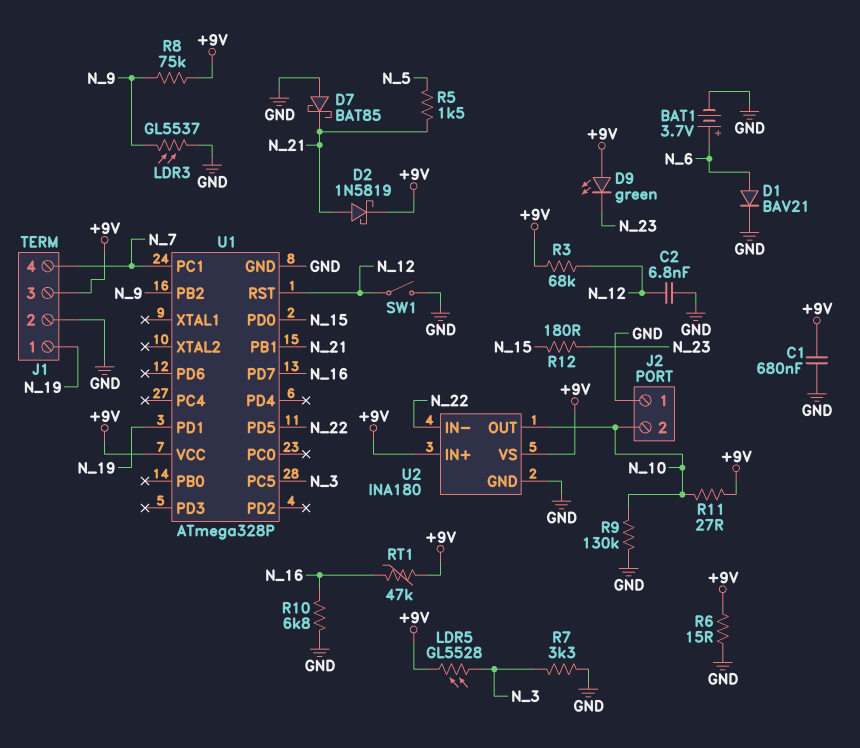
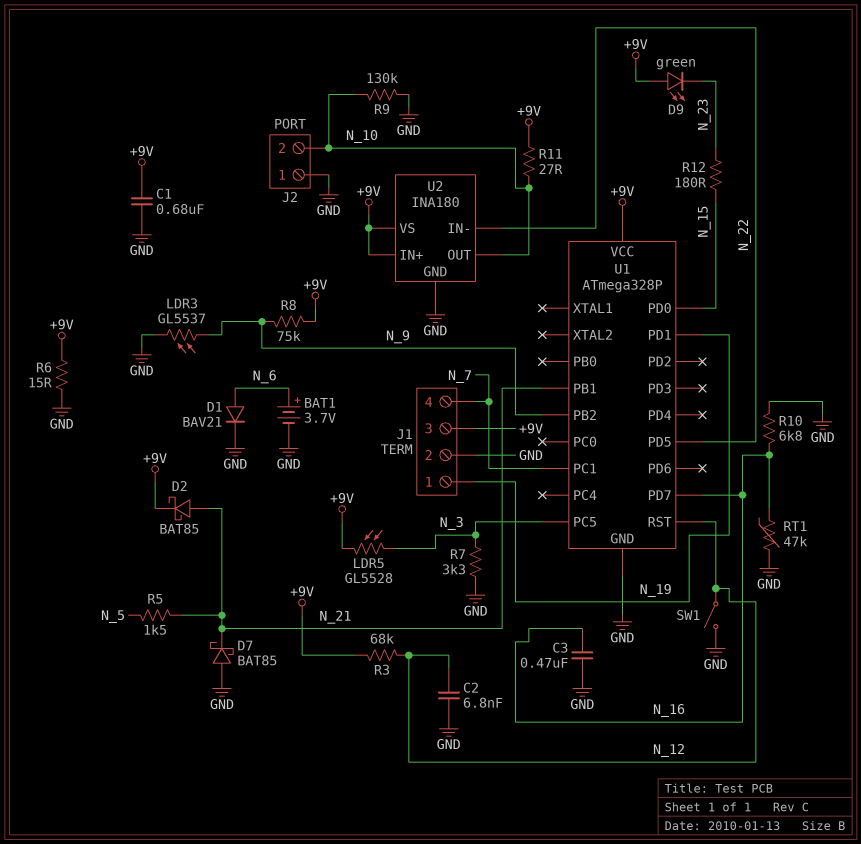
C3: none -> 470nF (GND, N_16)
D2: schottky 1N5819 (A N_21, K +9V) -> schottky BAT85 (A N_21, K +9V)
RT1: 47k (+9V, N_16) -> 47k (GND, N_16)

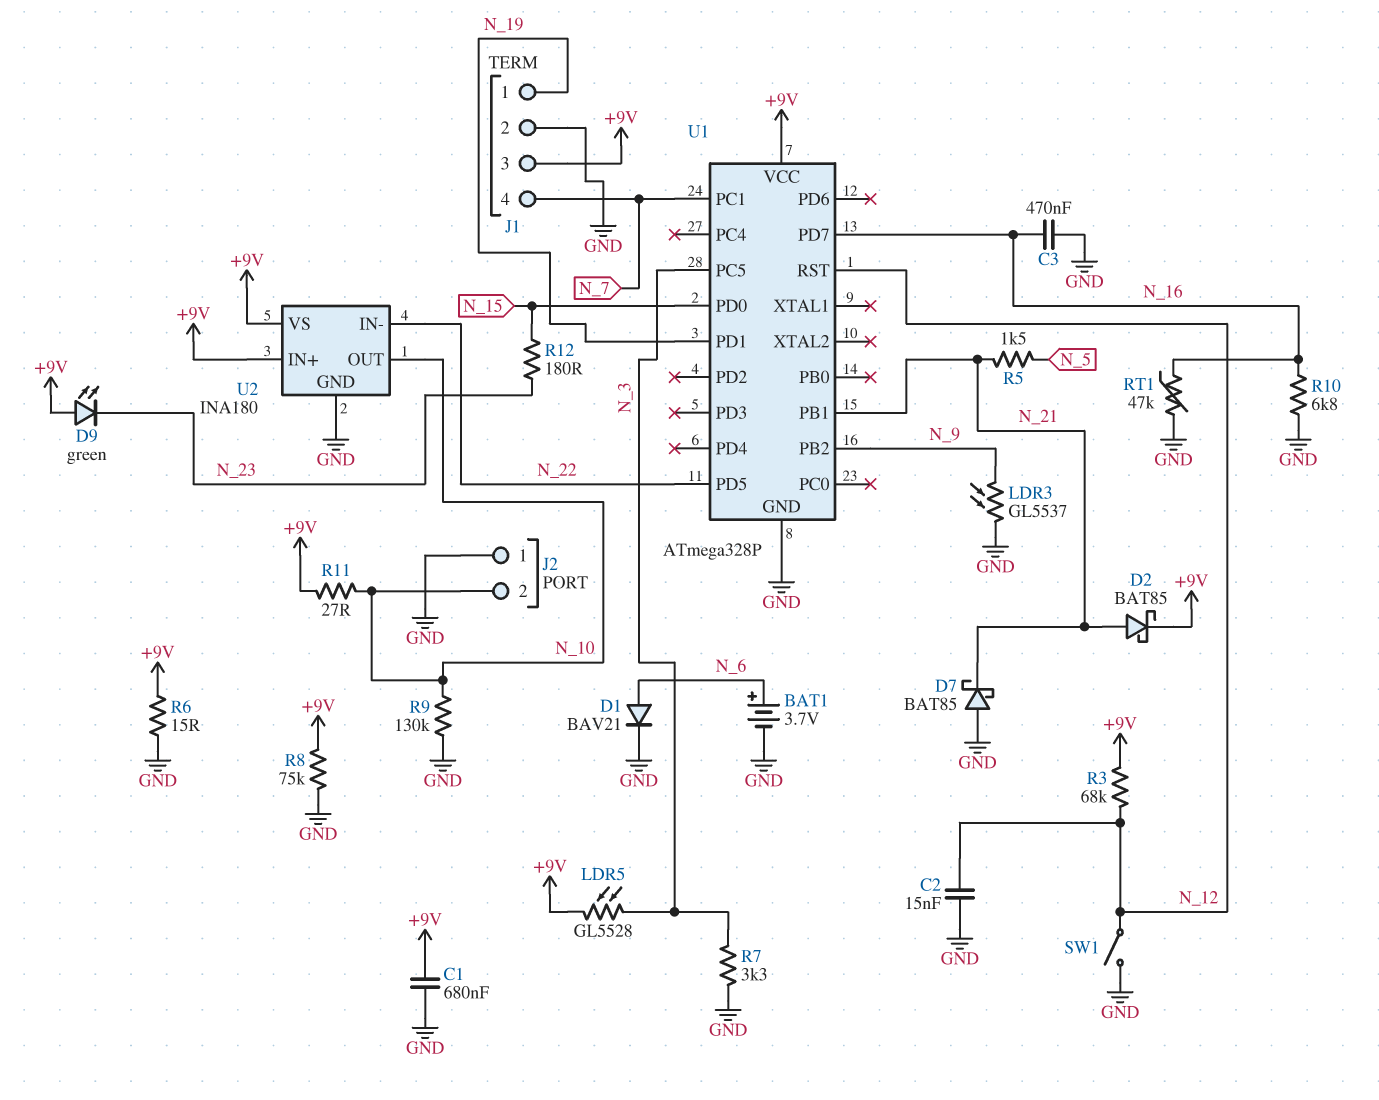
C2: 6.8nF (GND, N_12) -> 15nF (GND, N_12)
R8: 75k (+9V, N_9) -> 75k (+9V, GND)

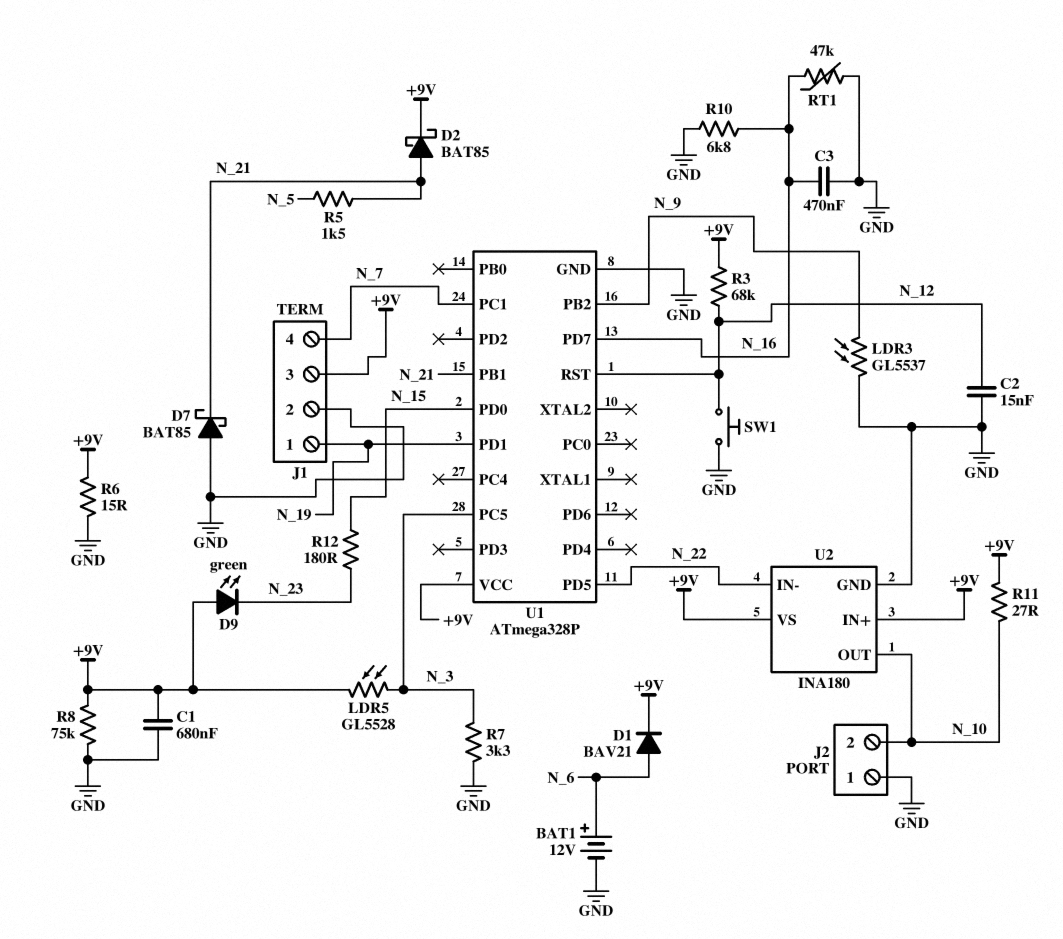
BAT1: 3.7V (plus N_6, minus GND) -> 12V (plus N_6, minus GND)
D1: diode BAV21 (A N_6, K GND) -> diode BAV21 (A N_6, K +9V)
R9: 130k (GND, N_10) -> none
SW1: switch (GND, N_12) -> button (GND, N_12)

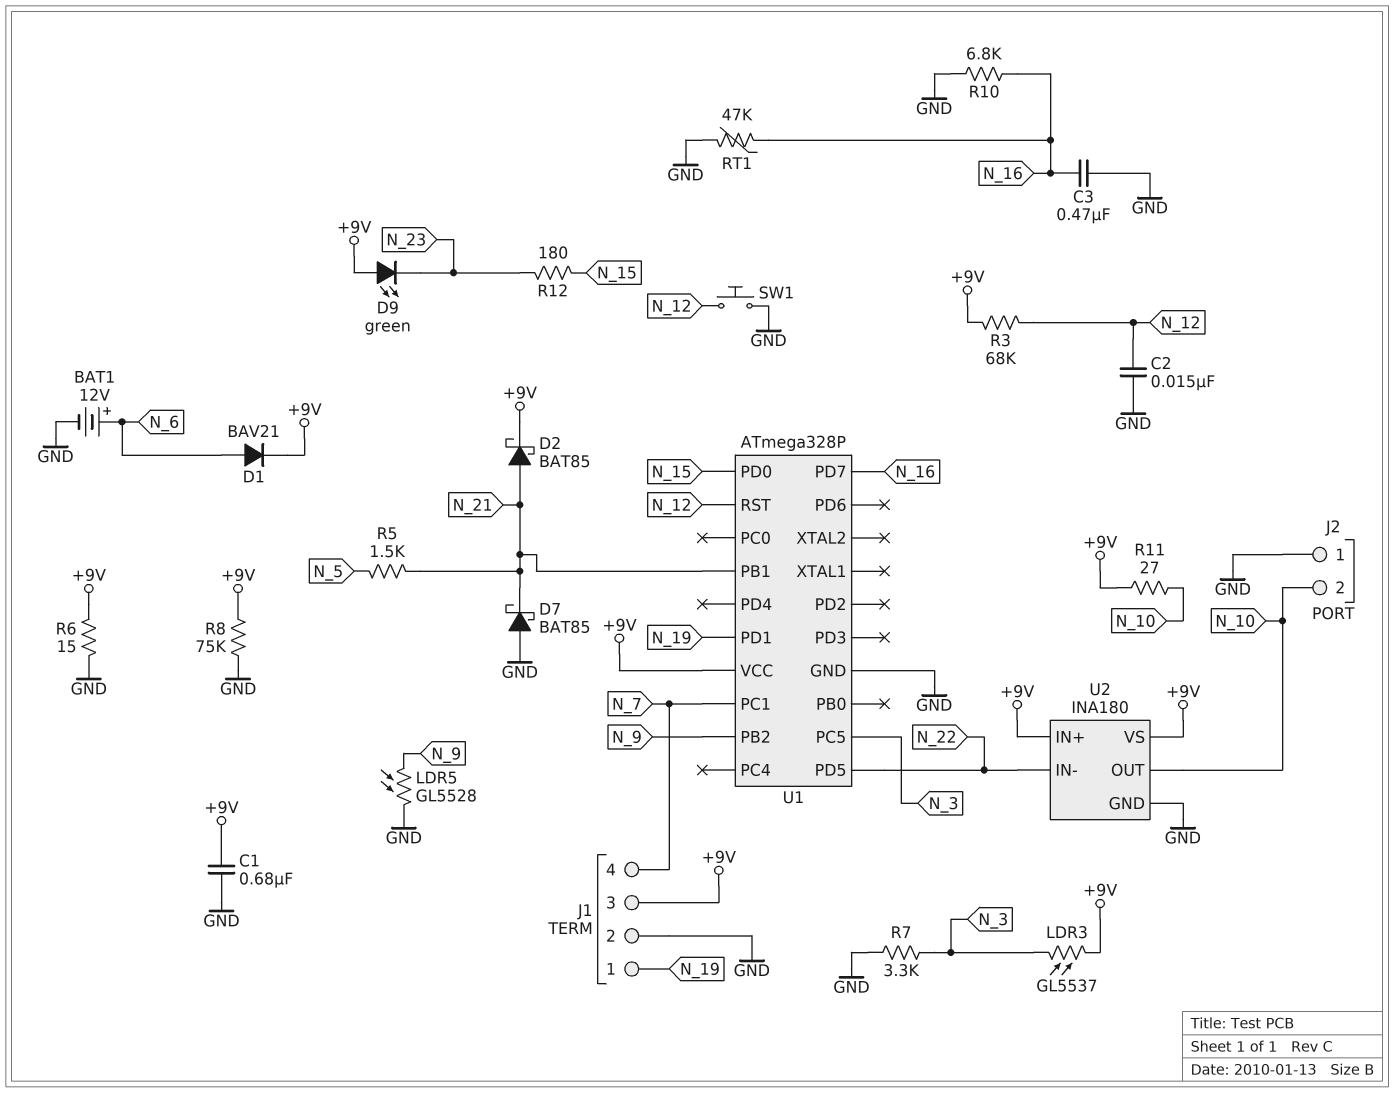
LDR3: GL5537 (GND, N_9) -> GL5537 (+9V, N_3)
LDR5: GL5528 (+9V, N_3) -> GL5528 (GND, N_9)

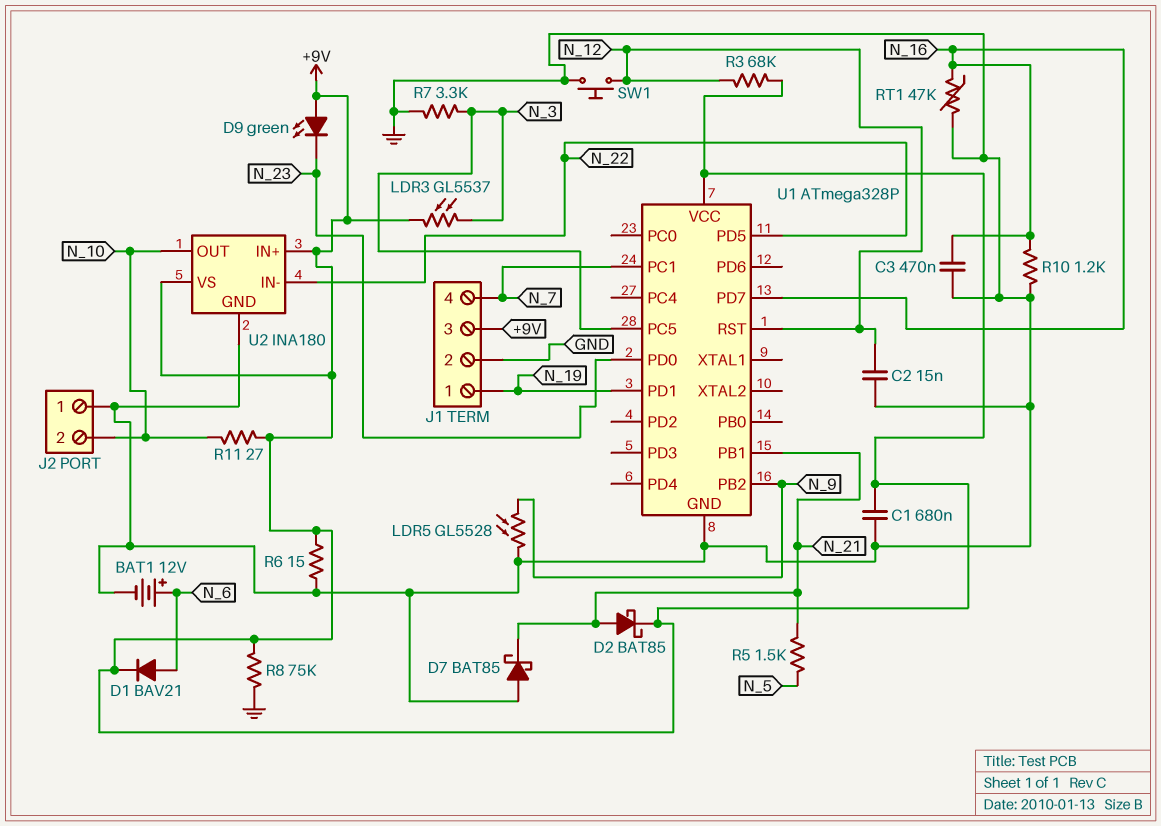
R10: 6.8k (GND, N_16) -> 1.2k (GND, N_16)
R12: 180 (N_15, N_23) -> none
U1 pin PD0: N_15 -> N_23

